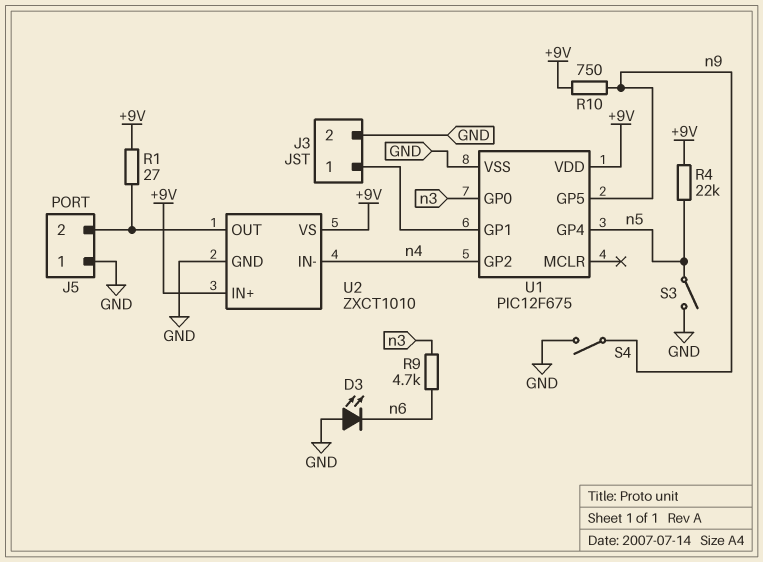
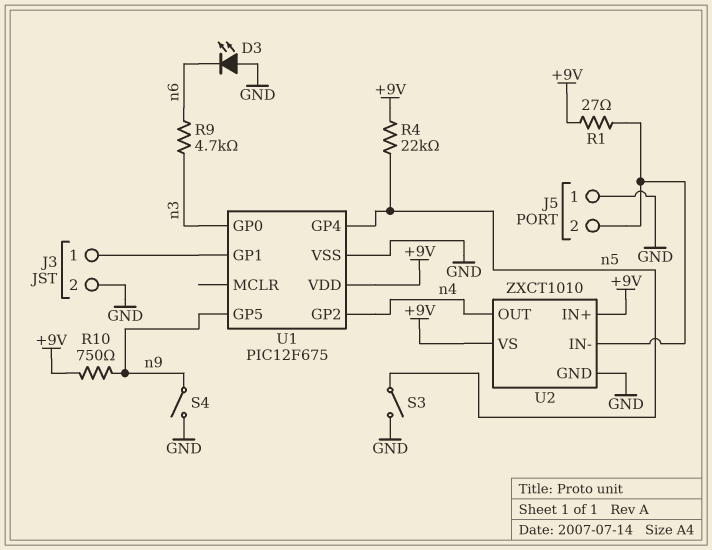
U2 pin IN-: n4 -> J5/2
U2 pin OUT: J5/2 -> n4

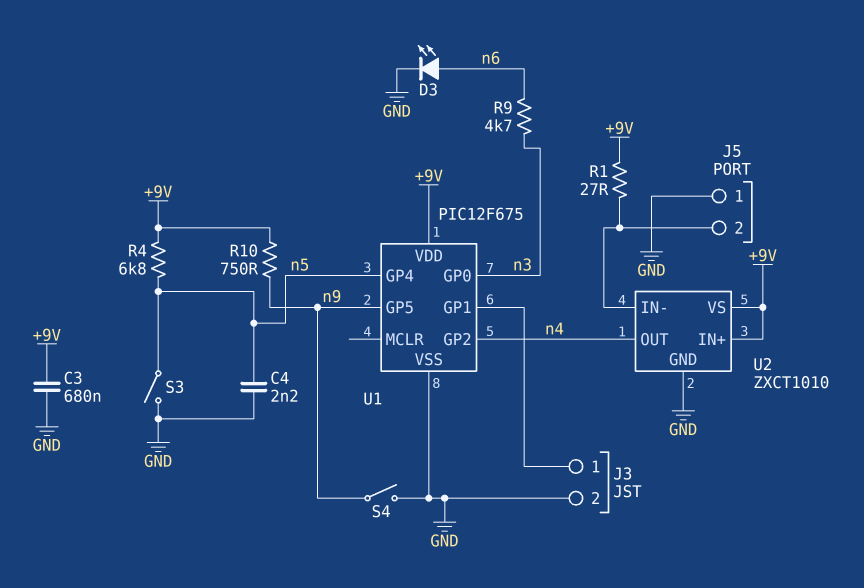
C3: none -> 680nF (+9V, GND)
C4: none -> 2.2nF (GND, n5)
D3: LED (A GND, K n6) -> LED (A n6, K GND)
R4: 22k (+9V, n5) -> 6.8k (+9V, n5)

